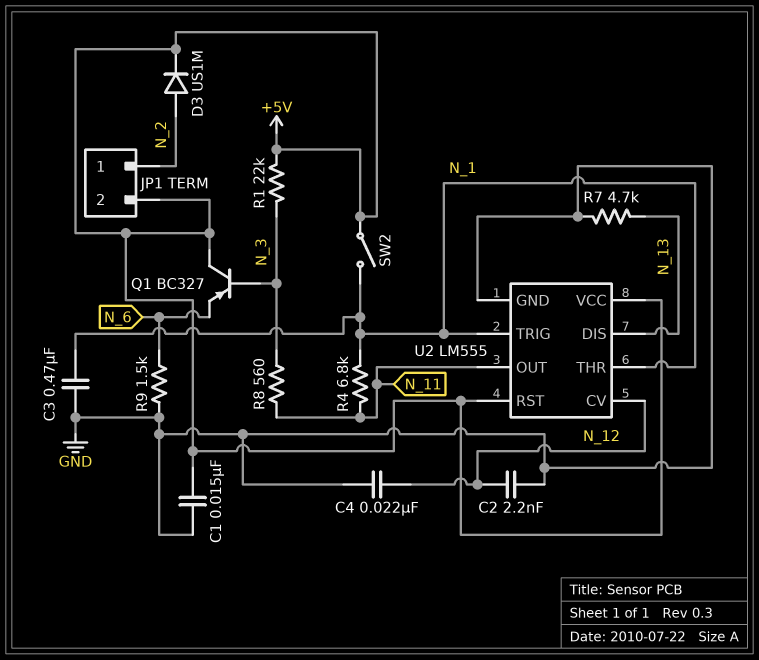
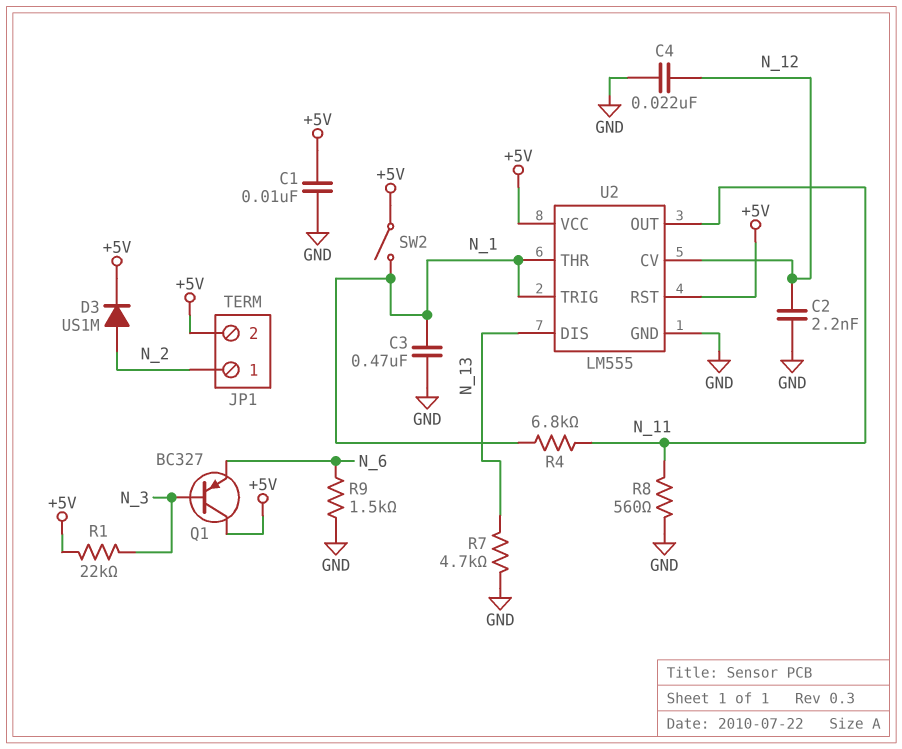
C1: 15nF (+5V, GND) -> 10nF (+5V, GND)
R8: 560 (N_3, N_11) -> 560 (GND, N_11)

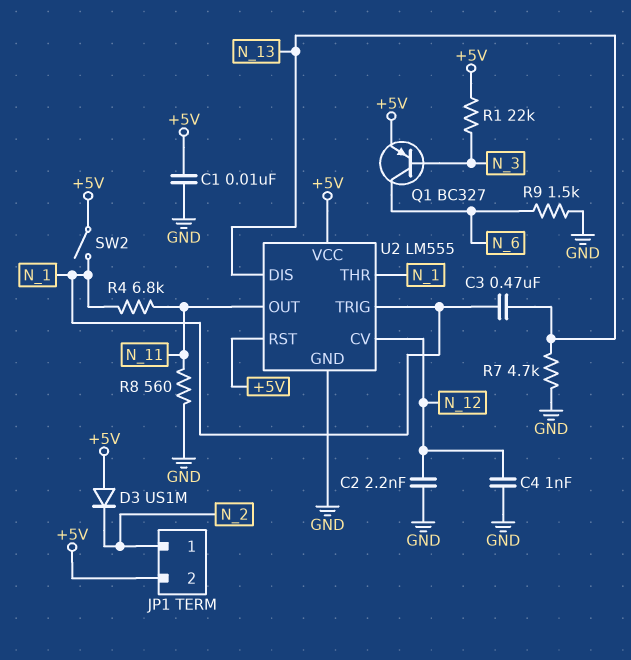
C3: 470nF (GND, N_1) -> 470nF (N_1, N_13)
C4: 22nF (GND, N_12) -> 1nF (GND, N_12)
D3: diode US1M (A N_2, K +5V) -> diode US1M (A +5V, K N_2)
Q1: PNP BC327 (B N_3, C +5V, E N_6) -> PNP BC327 (B N_3, C N_6, E +5V)

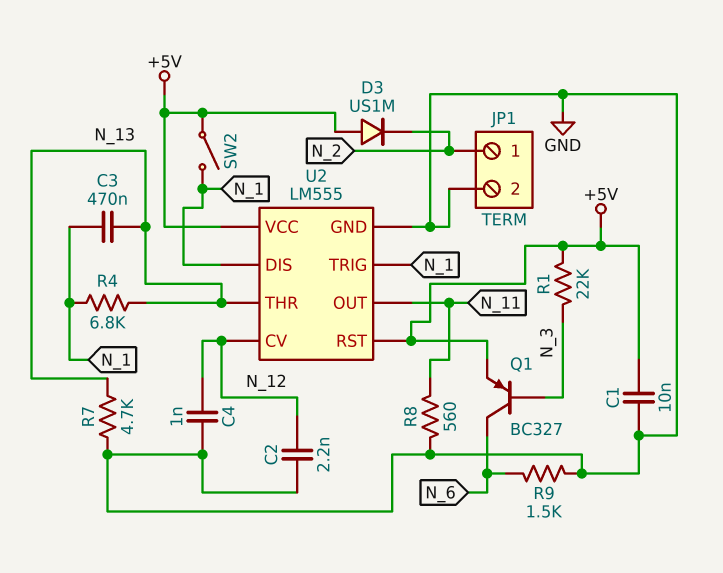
JP1 pin 2: +5V -> GND
R4: 6.8k (N_1, N_11) -> 6.8k (N_1, N_13)
U2 pin DIS: N_13 -> N_1
U2 pin THR: N_1 -> N_13

